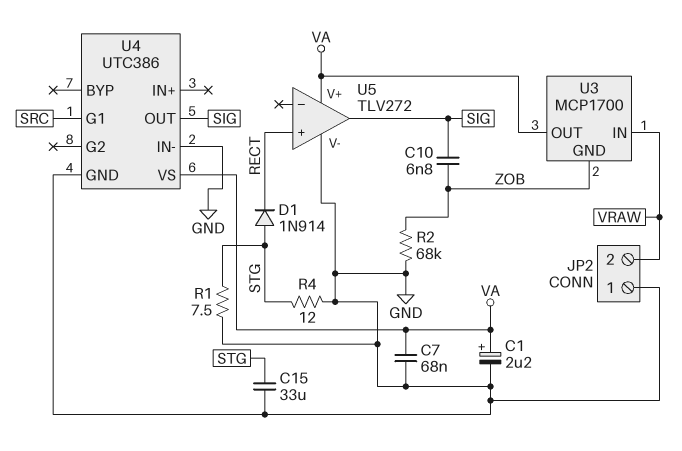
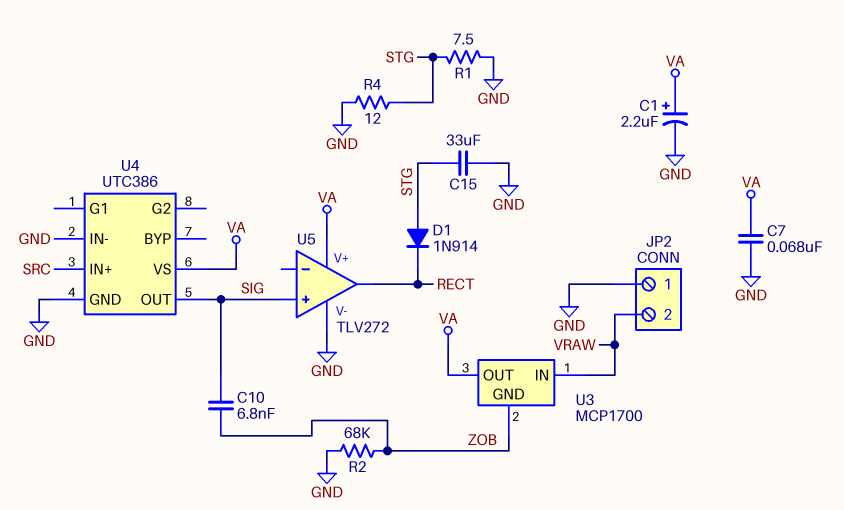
U4 pin G1: SRC -> none
U4 pin IN+: none -> SRC
U5 pin in+: RECT -> SIG
U5 pin out: SIG -> RECT

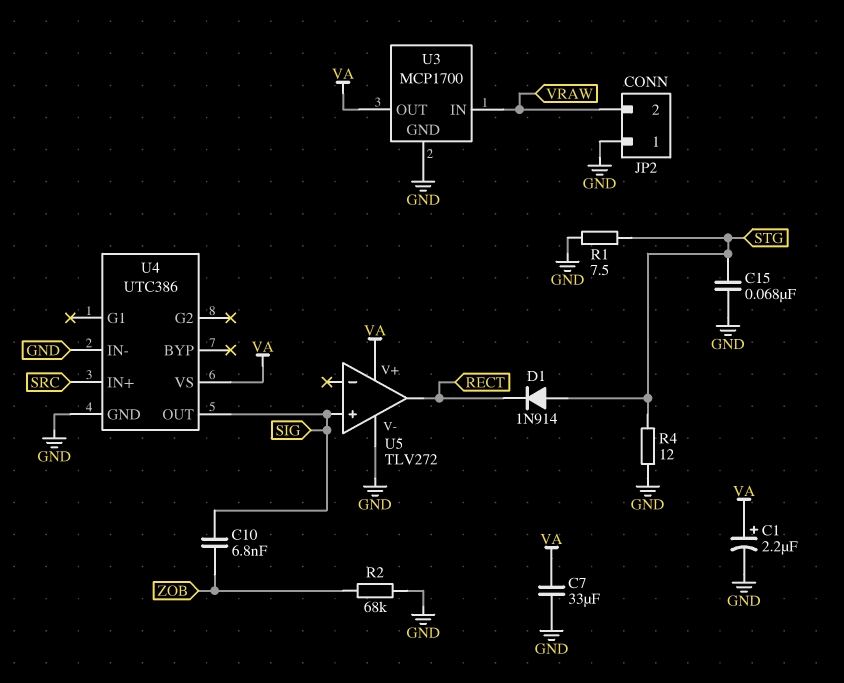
C7: 68nF (GND, VA) -> 33uF (GND, VA)
C15: 33uF (GND, STG) -> 68nF (GND, STG)
U3 pin GND: ZOB -> GND

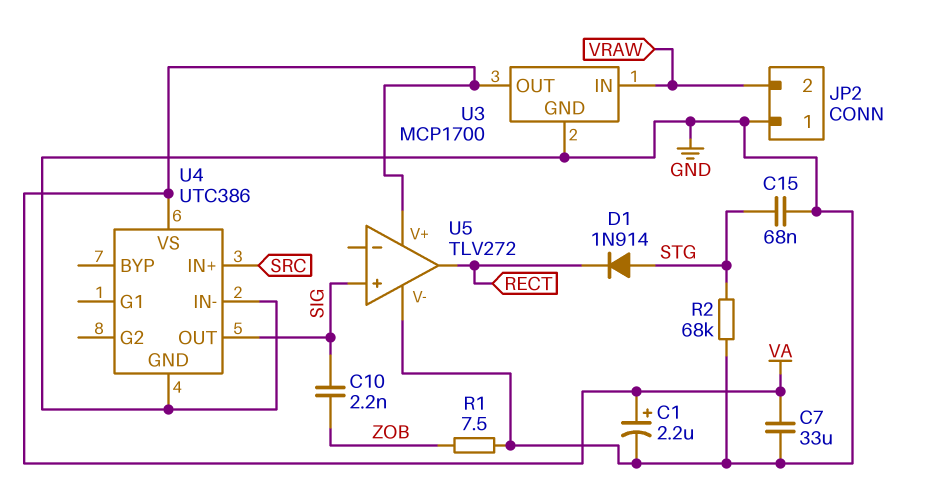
C10: 6.8nF (SIG, ZOB) -> 2.2nF (SIG, ZOB)
R1: 7.5 (GND, STG) -> 7.5 (GND, ZOB)
R2: 68k (GND, ZOB) -> 68k (GND, STG)
R4: 12 (GND, STG) -> none

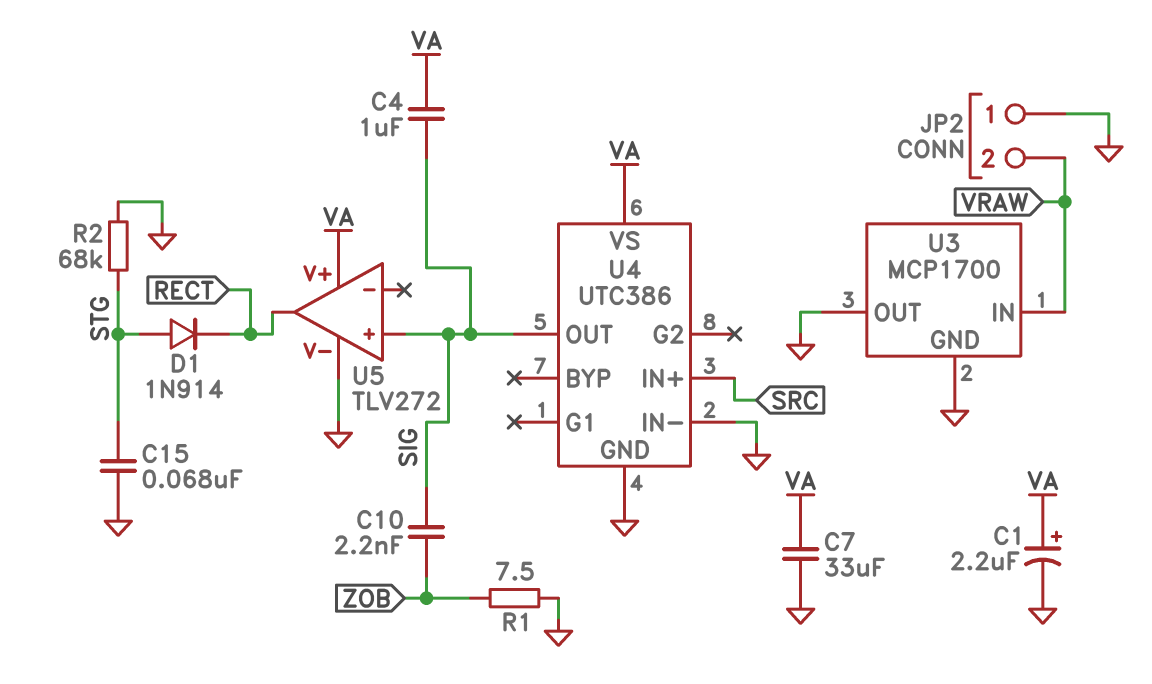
C4: none -> 1uF (SIG, VA)
U3 pin OUT: VA -> GND

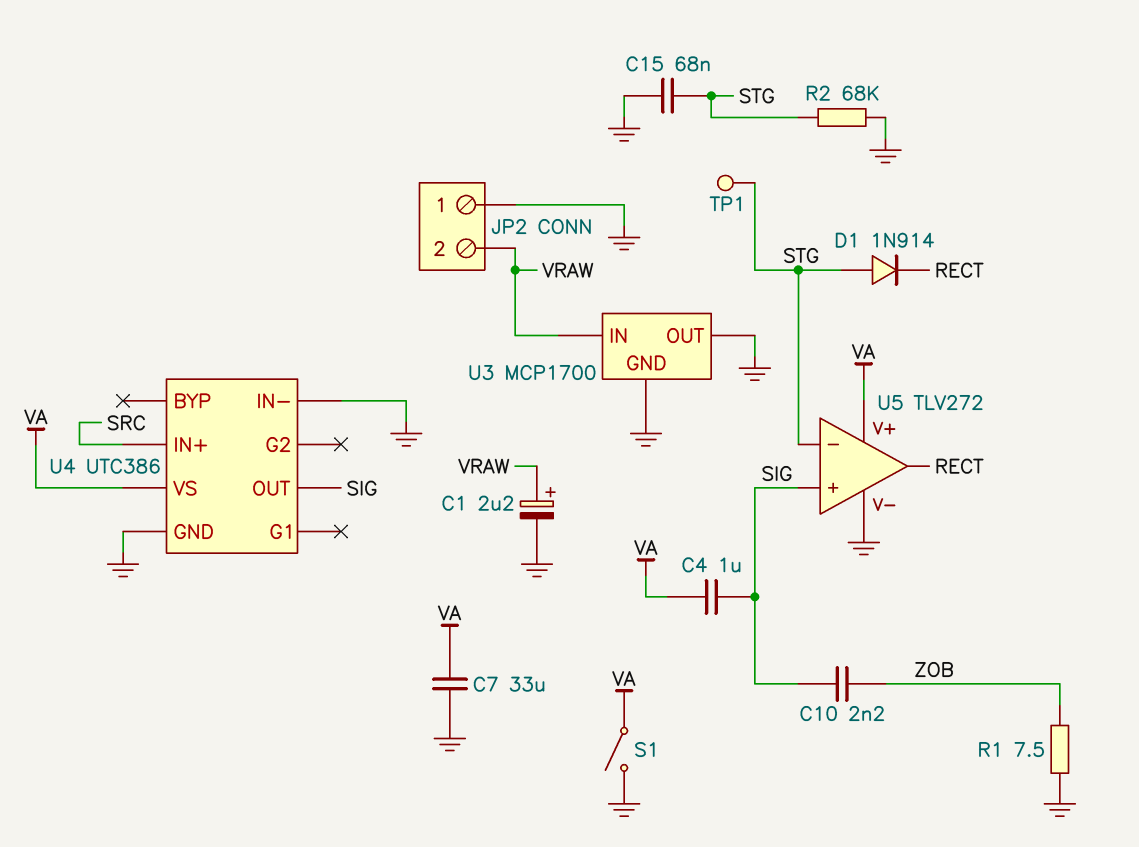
C1: 2.2uF (plus VA, minus GND) -> 2.2uF (plus VRAW, minus GND)
S1: none -> switch (GND, VA)
TP1: none -> test point (STG)
U5 pin in-: none -> STG

